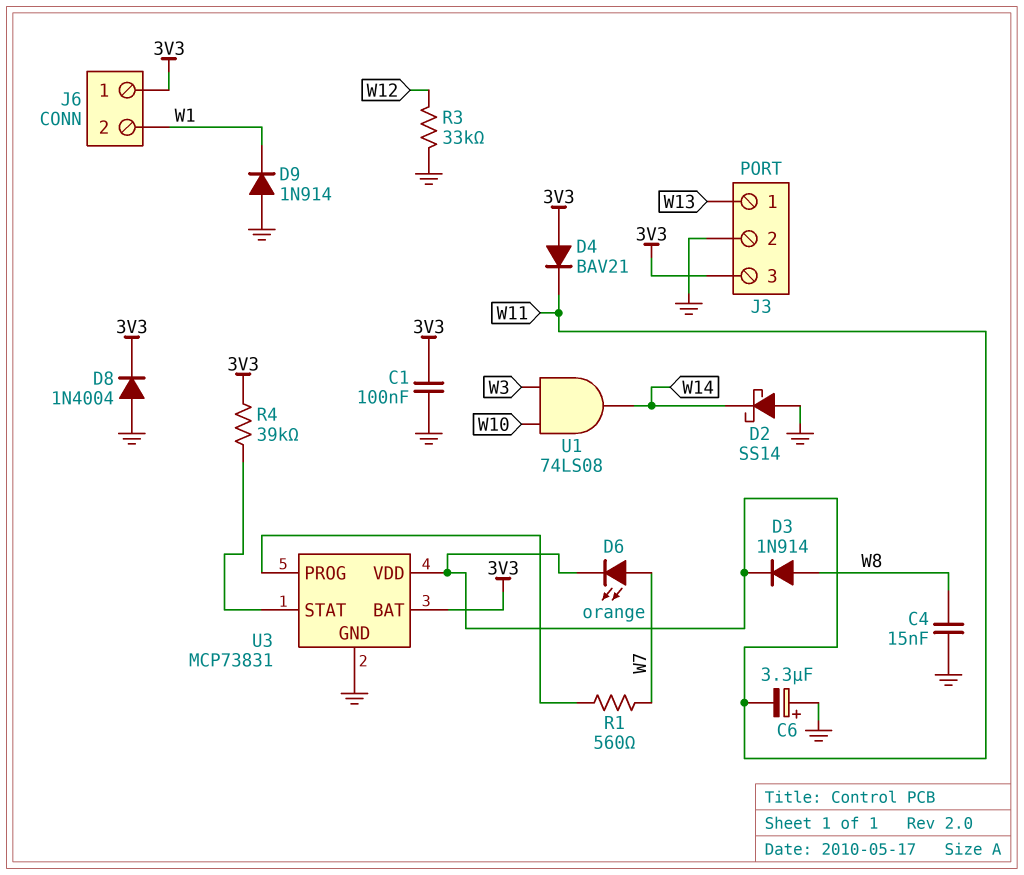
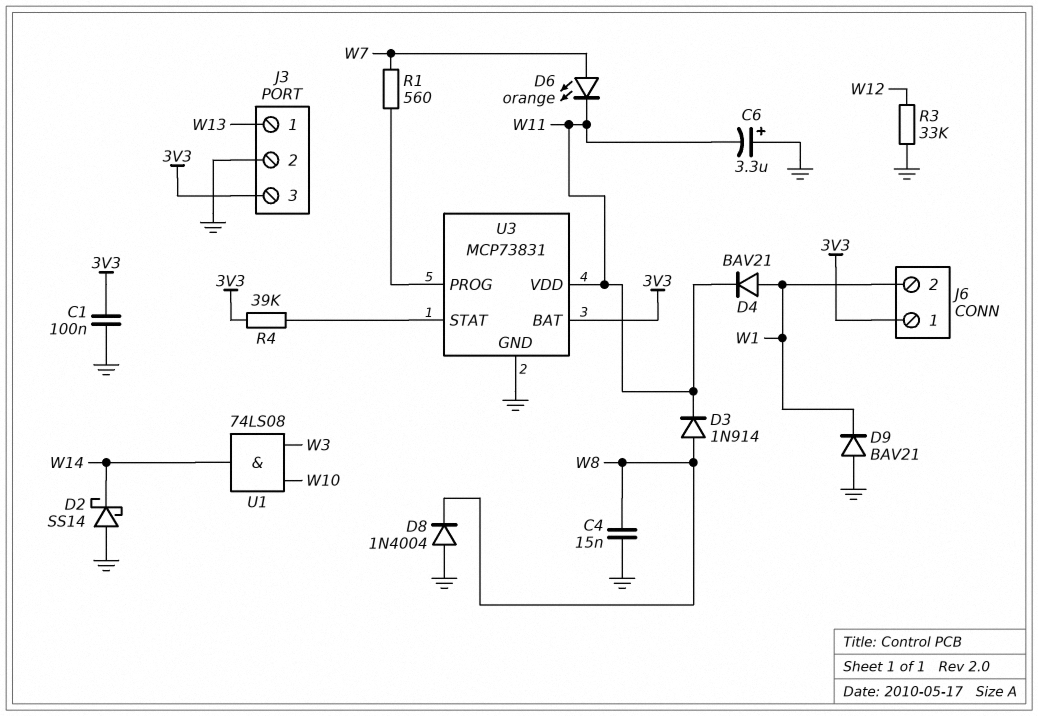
D4: diode BAV21 (A 3V3, K W11) -> diode BAV21 (A W1, K W11)
D8: diode 1N4004 (A GND, K 3V3) -> diode 1N4004 (A GND, K W8)
D9: diode 1N914 (A GND, K W1) -> diode BAV21 (A GND, K W1)

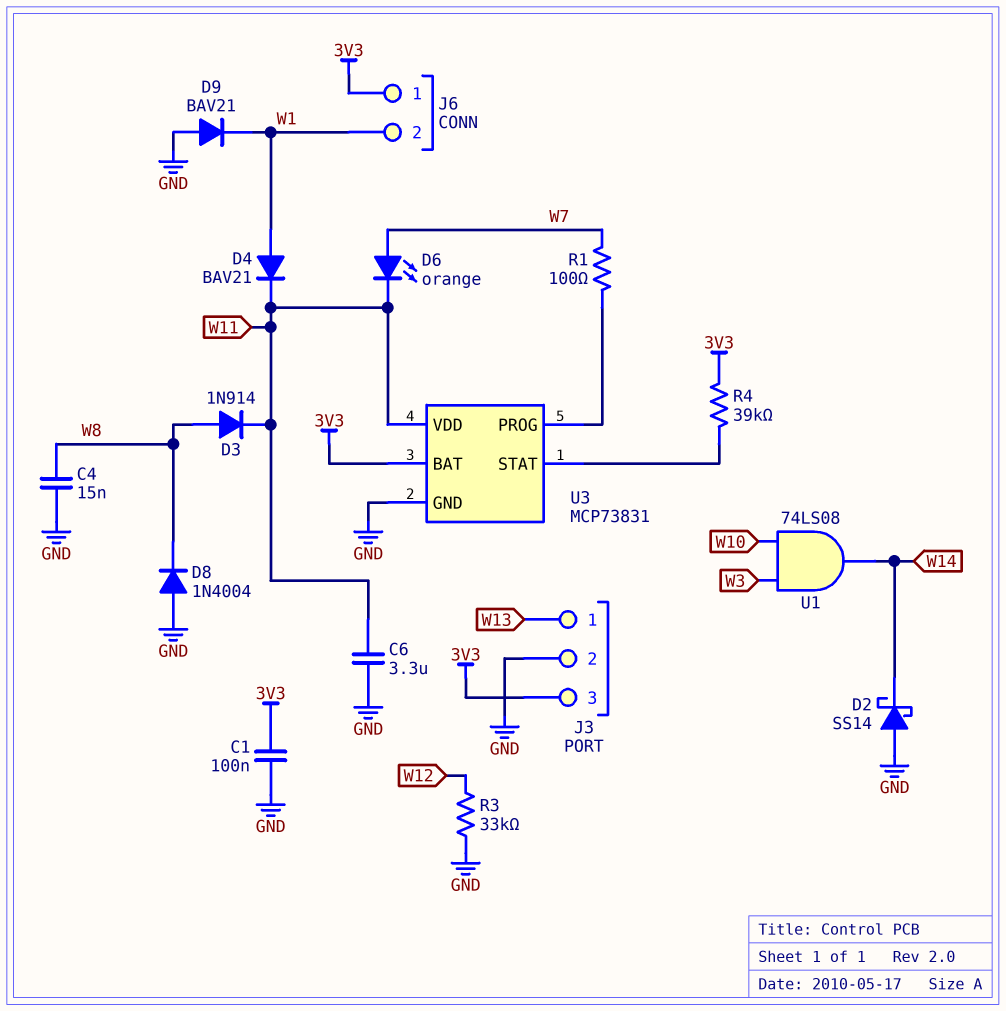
C6: 3.3uF (plus GND, minus W11) -> 3.3uF (GND, W11)
R1: 560 (U3/PROG, W7) -> 100 (U3/PROG, W7)

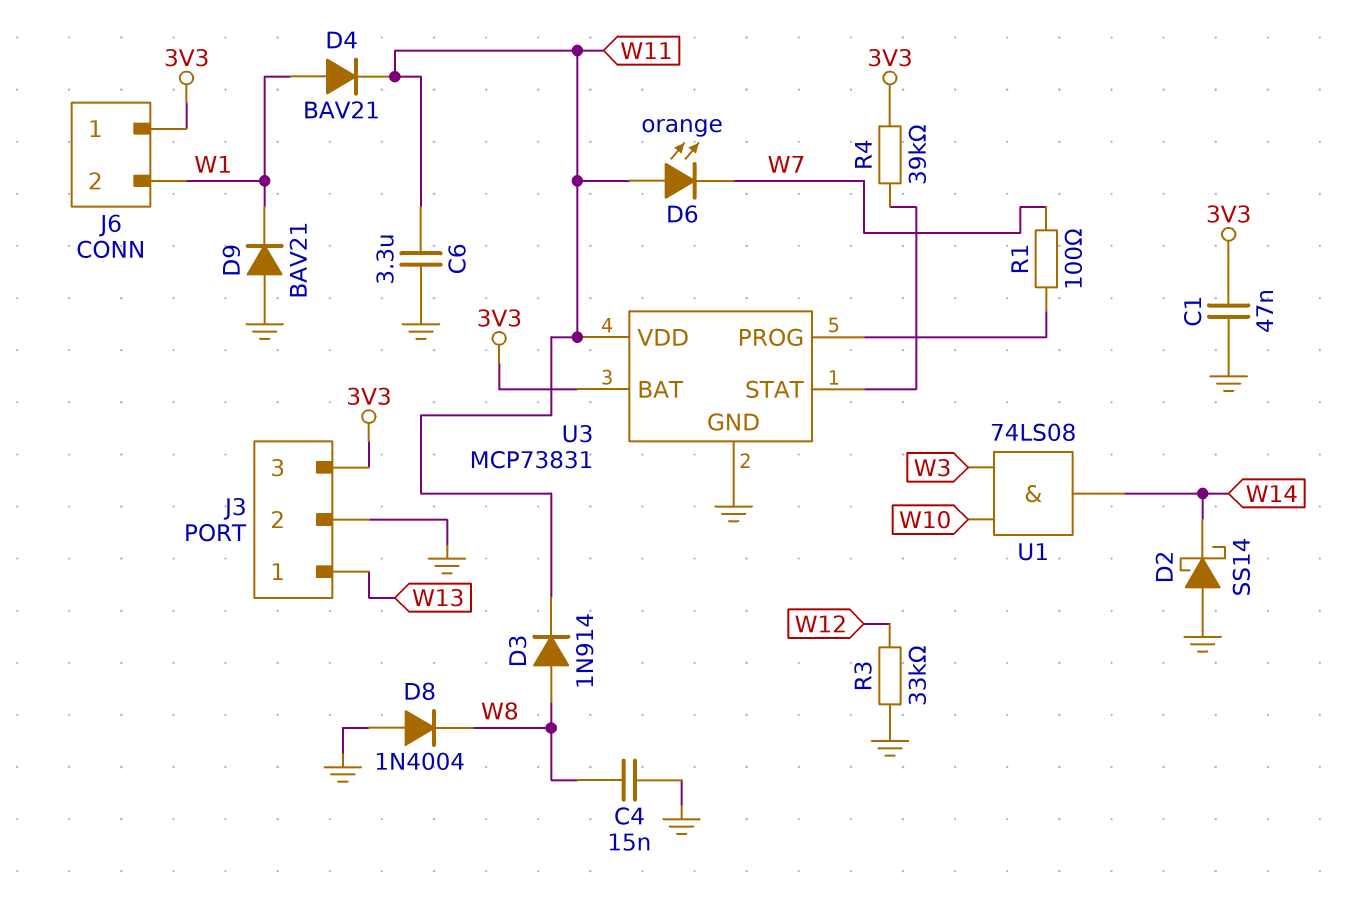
C1: 100nF (3V3, GND) -> 47nF (3V3, GND)
D6: LED orange (A W7, K W11) -> LED orange (A W11, K W7)

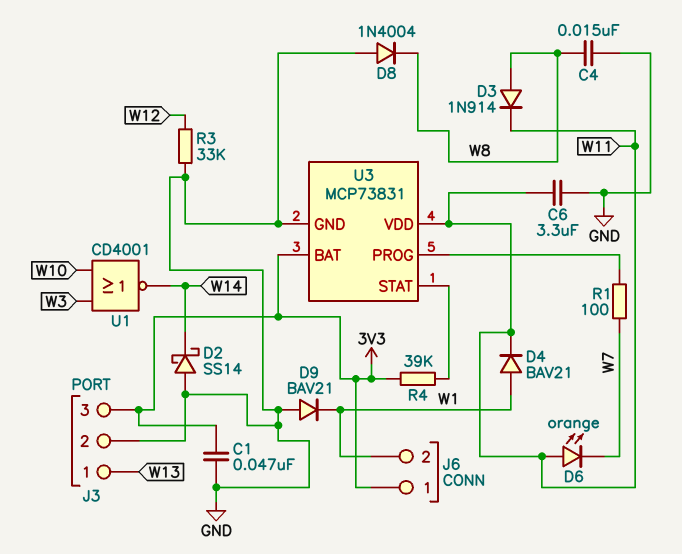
U1: AND 74LS08 (in W3, in W10, out W14) -> NOR CD4001 (in W3, in W10, out W14)

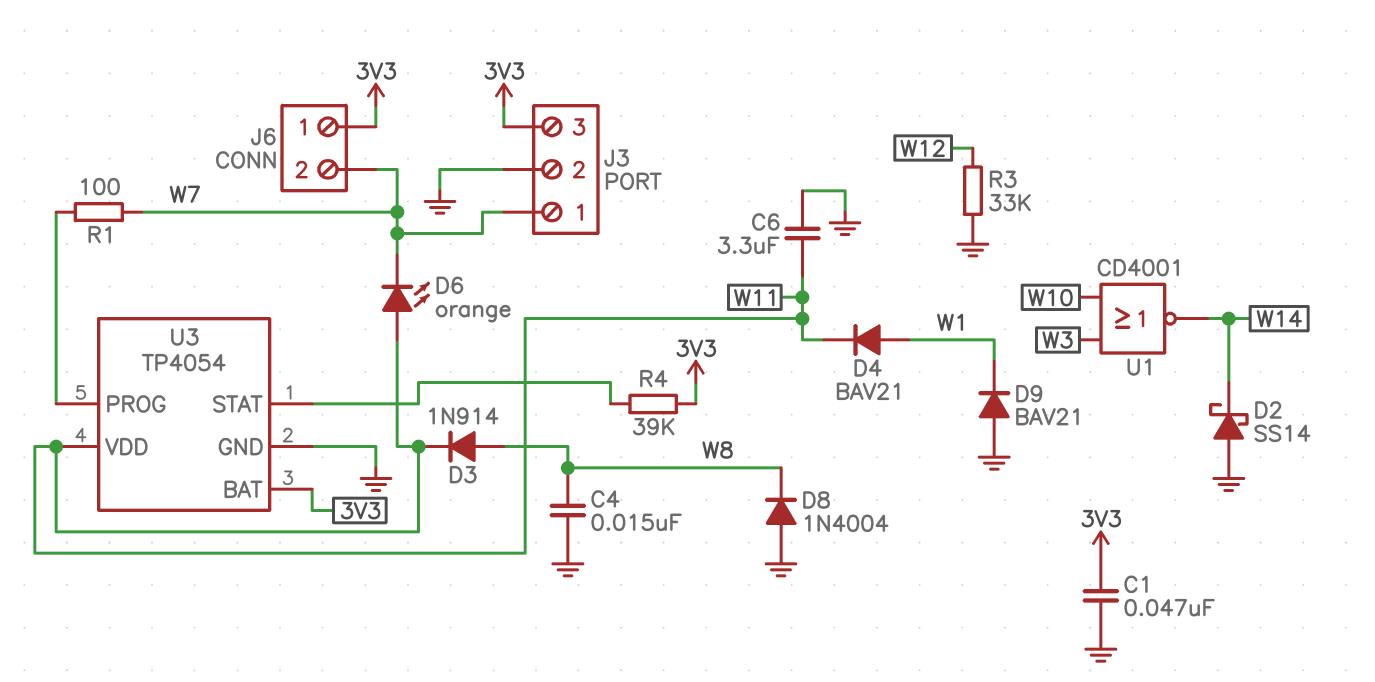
J3 pin 1: W13 -> W7
J6 pin 2: W1 -> W7
U3: MCP73831 -> TP4054

